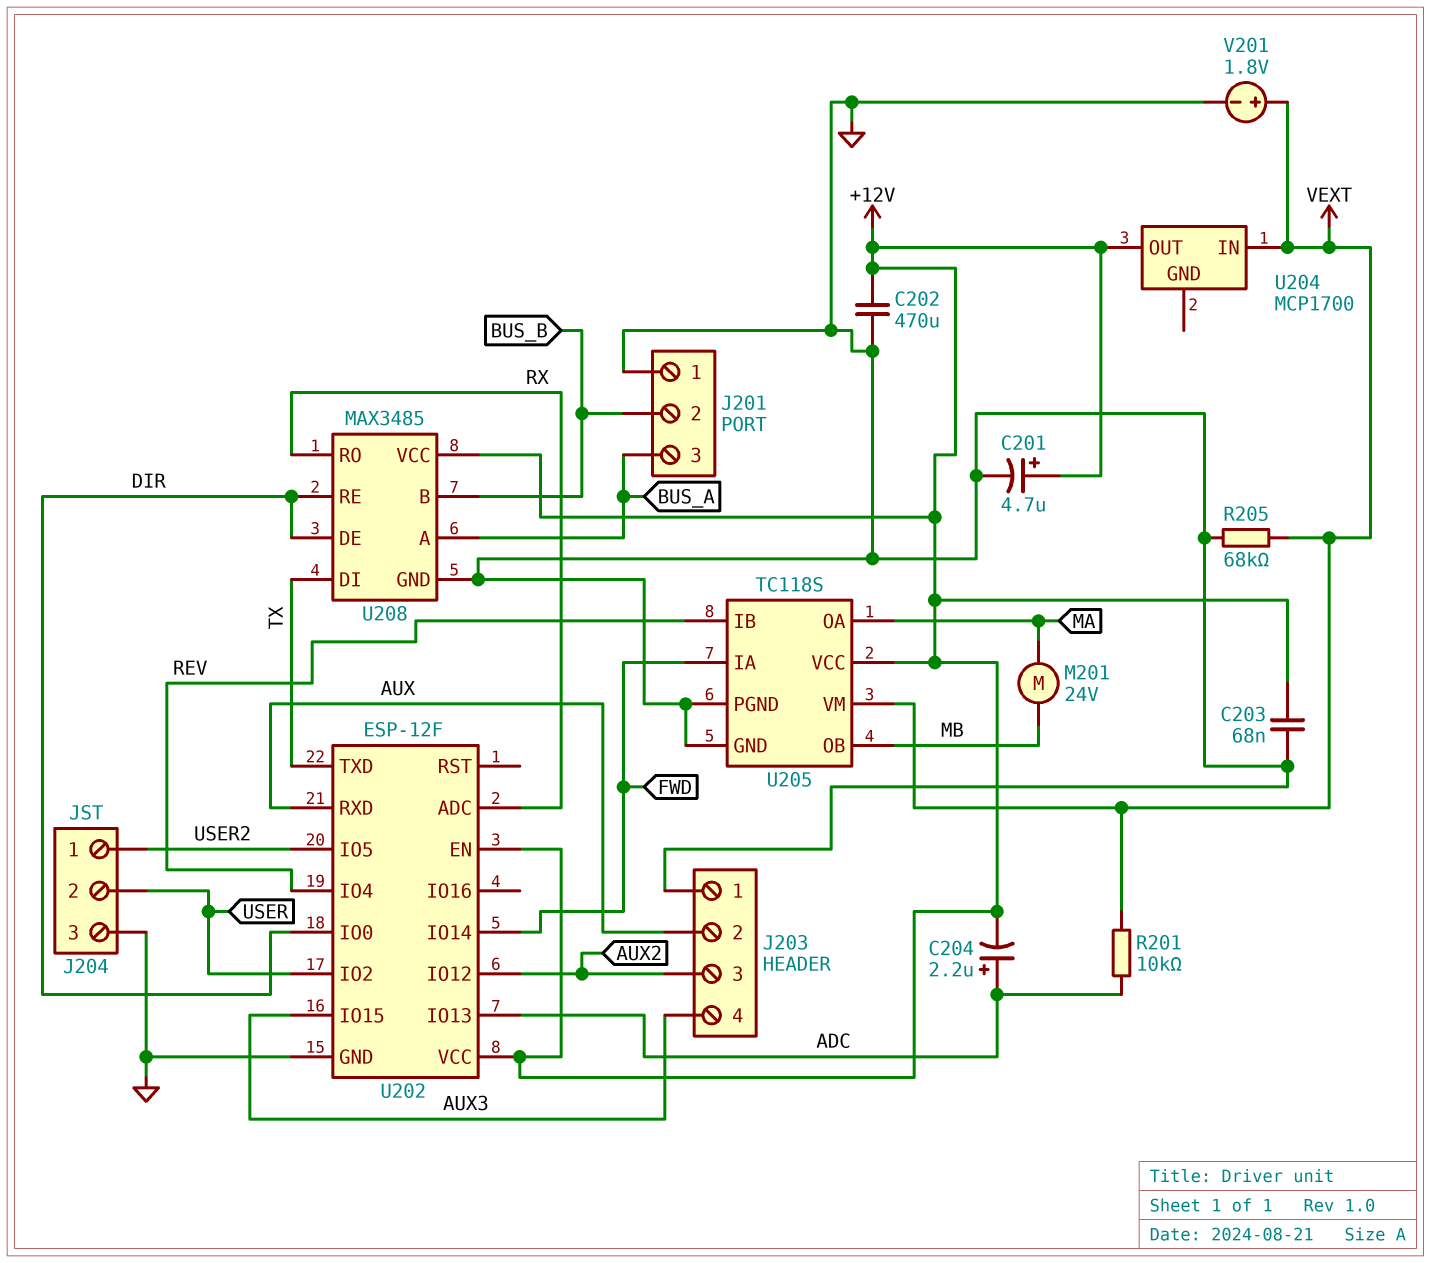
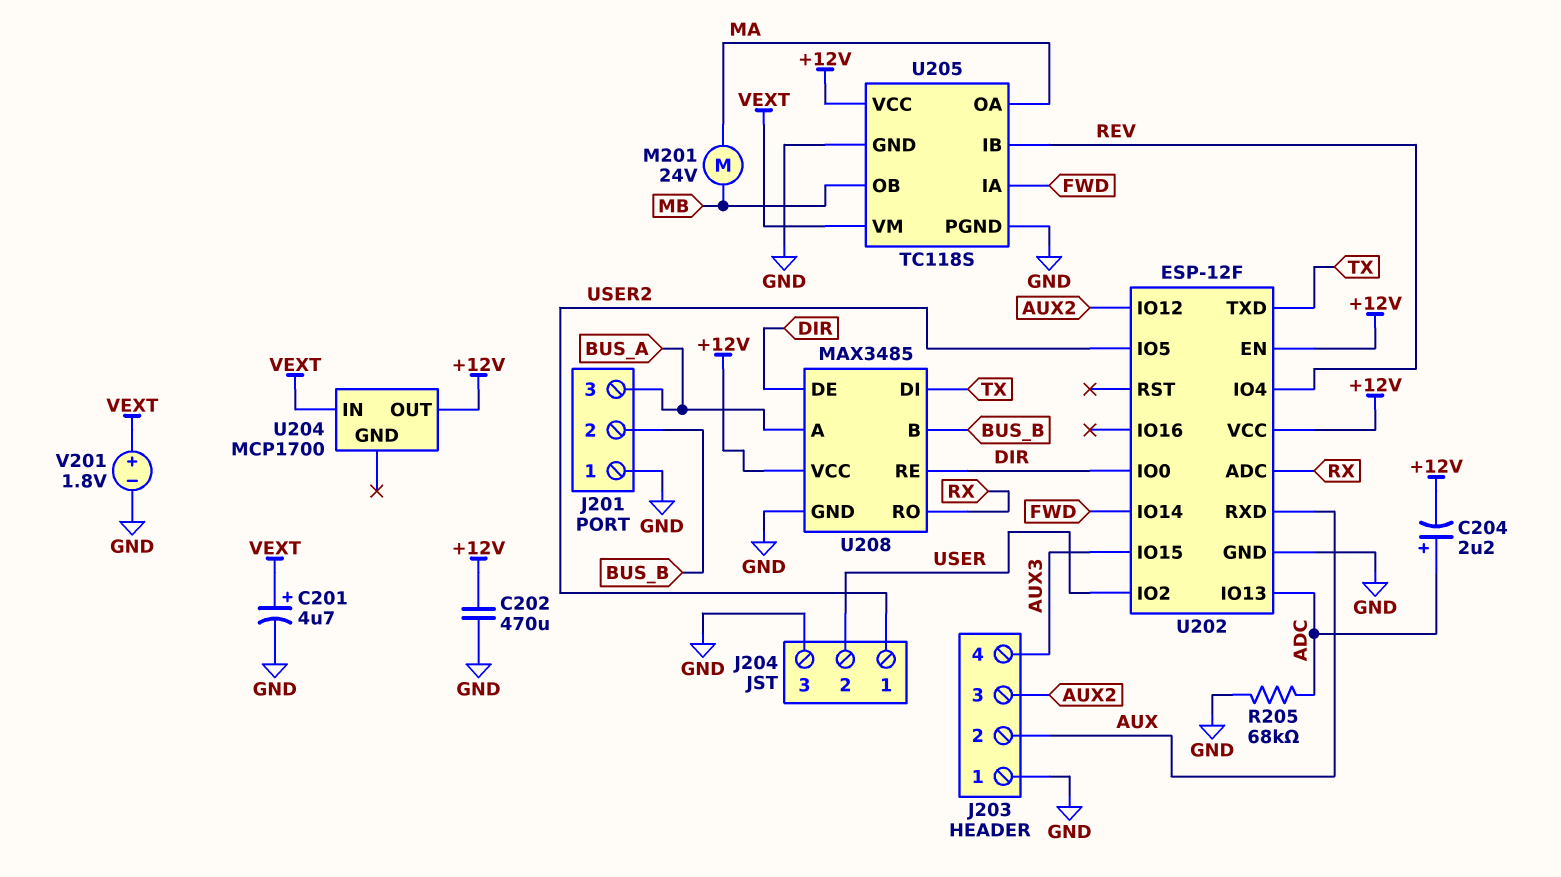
C201: 4.7uF (plus +12V, minus GND) -> 4.7uF (plus VEXT, minus GND)
C203: 68nF (+12V, GND) -> none
R201: 10k (ADC, VEXT) -> none
R205: 68k (GND, VEXT) -> 68k (ADC, GND)

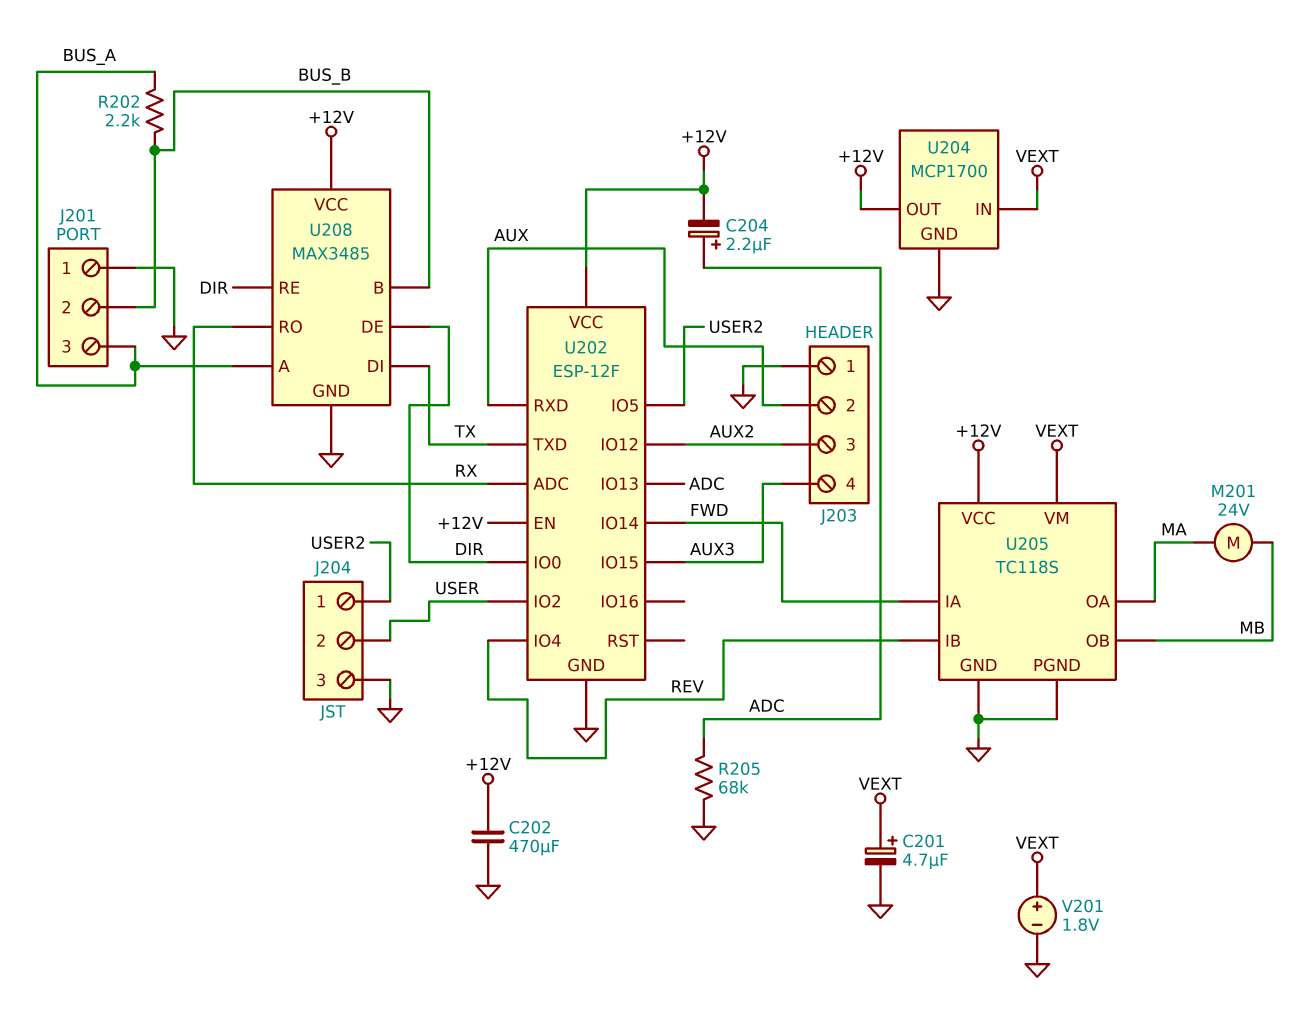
R202: none -> 2.2k (BUS_A, BUS_B)
U204 pin GND: none -> GND

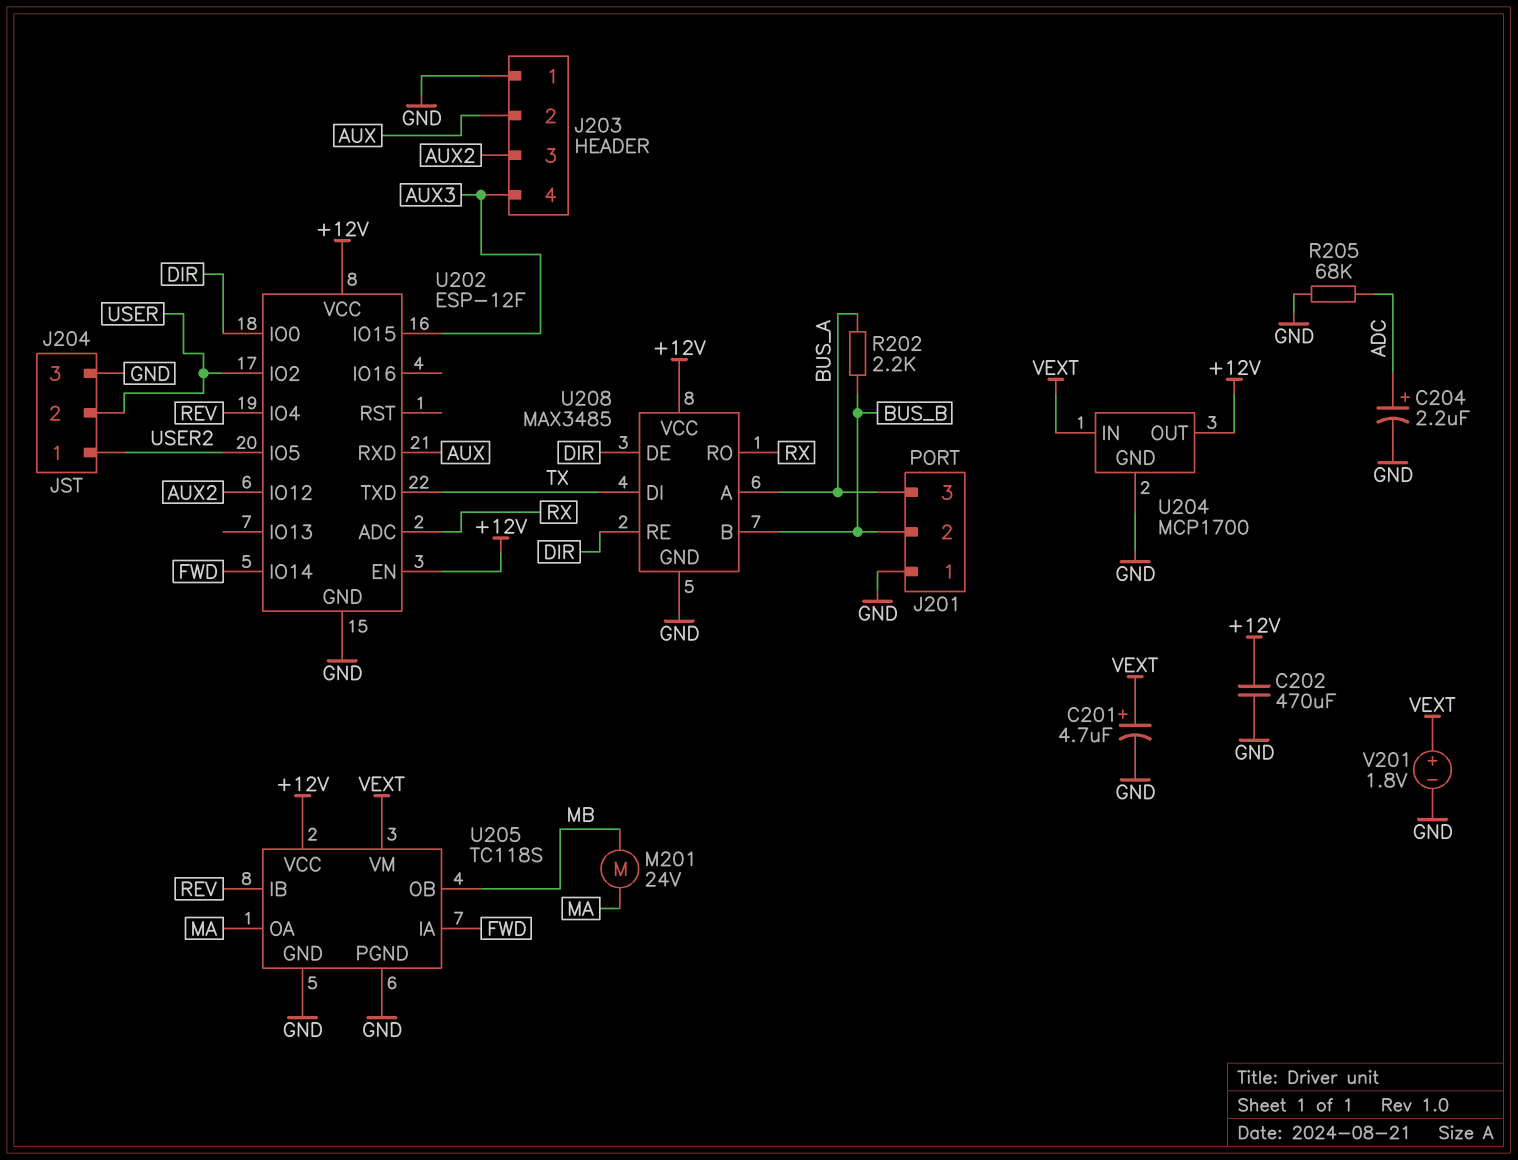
C204: 2.2uF (plus ADC, minus +12V) -> 2.2uF (plus ADC, minus GND)
U202 pin IO13: ADC -> none

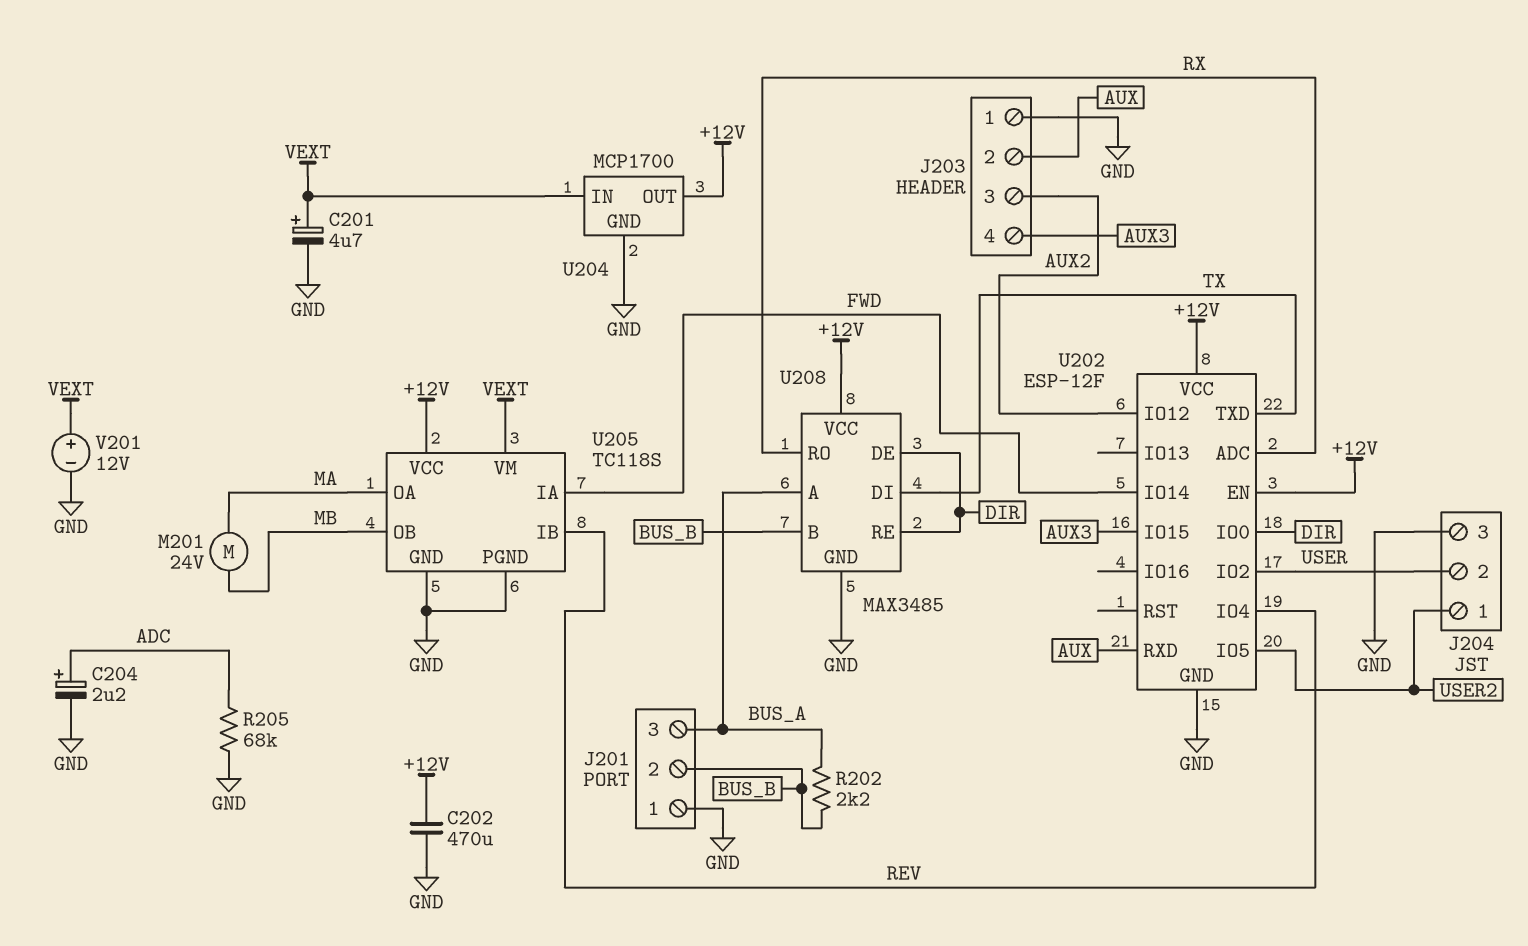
V201: 1.8V (plus VEXT, minus GND) -> 12V (plus VEXT, minus GND)

